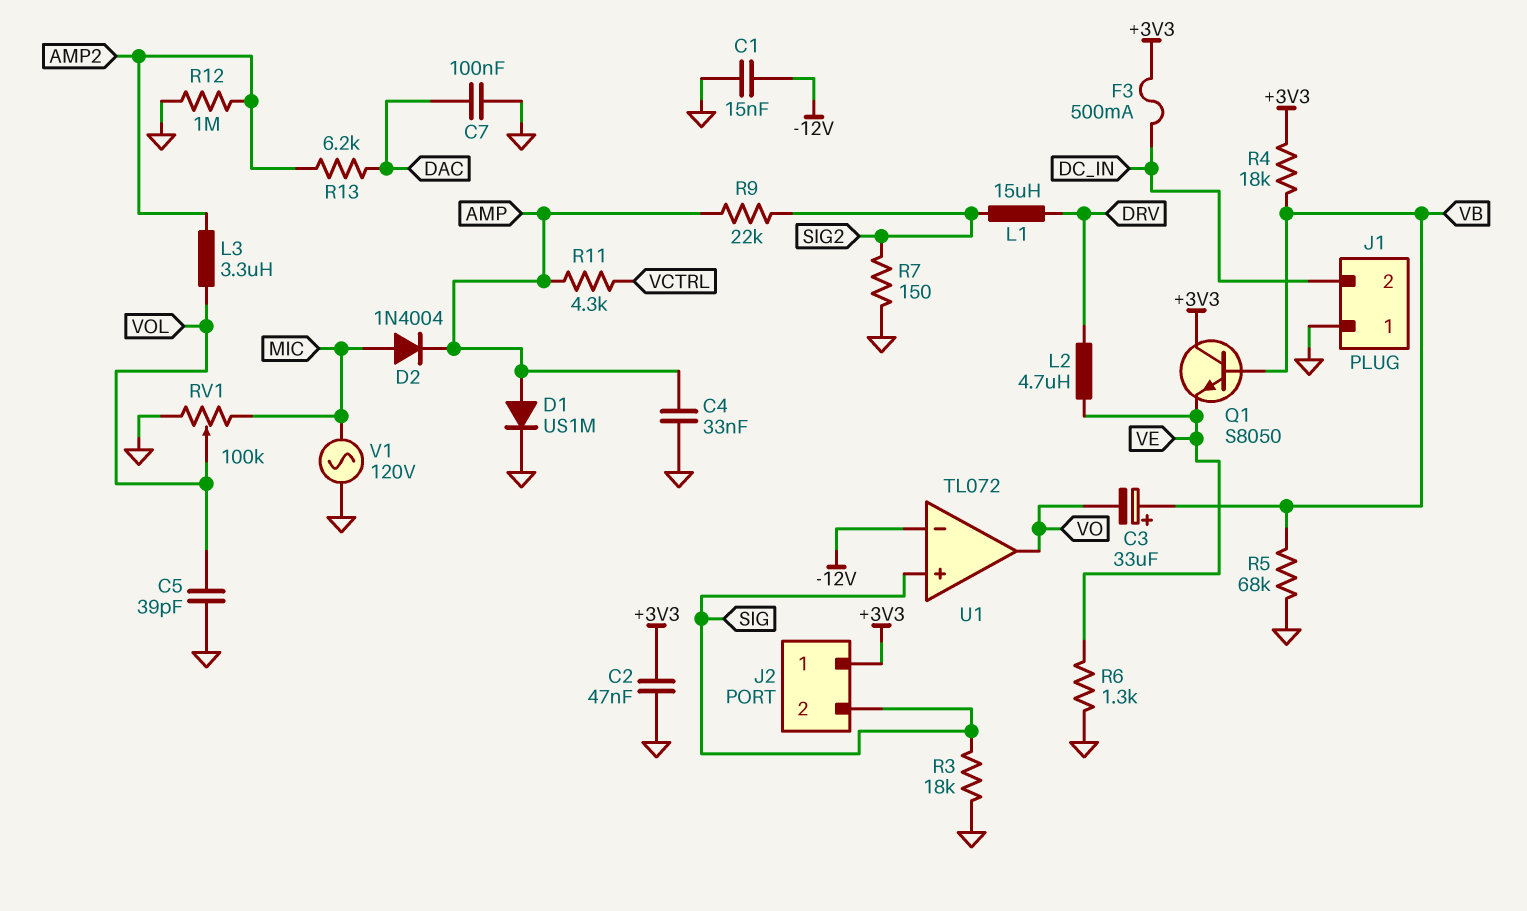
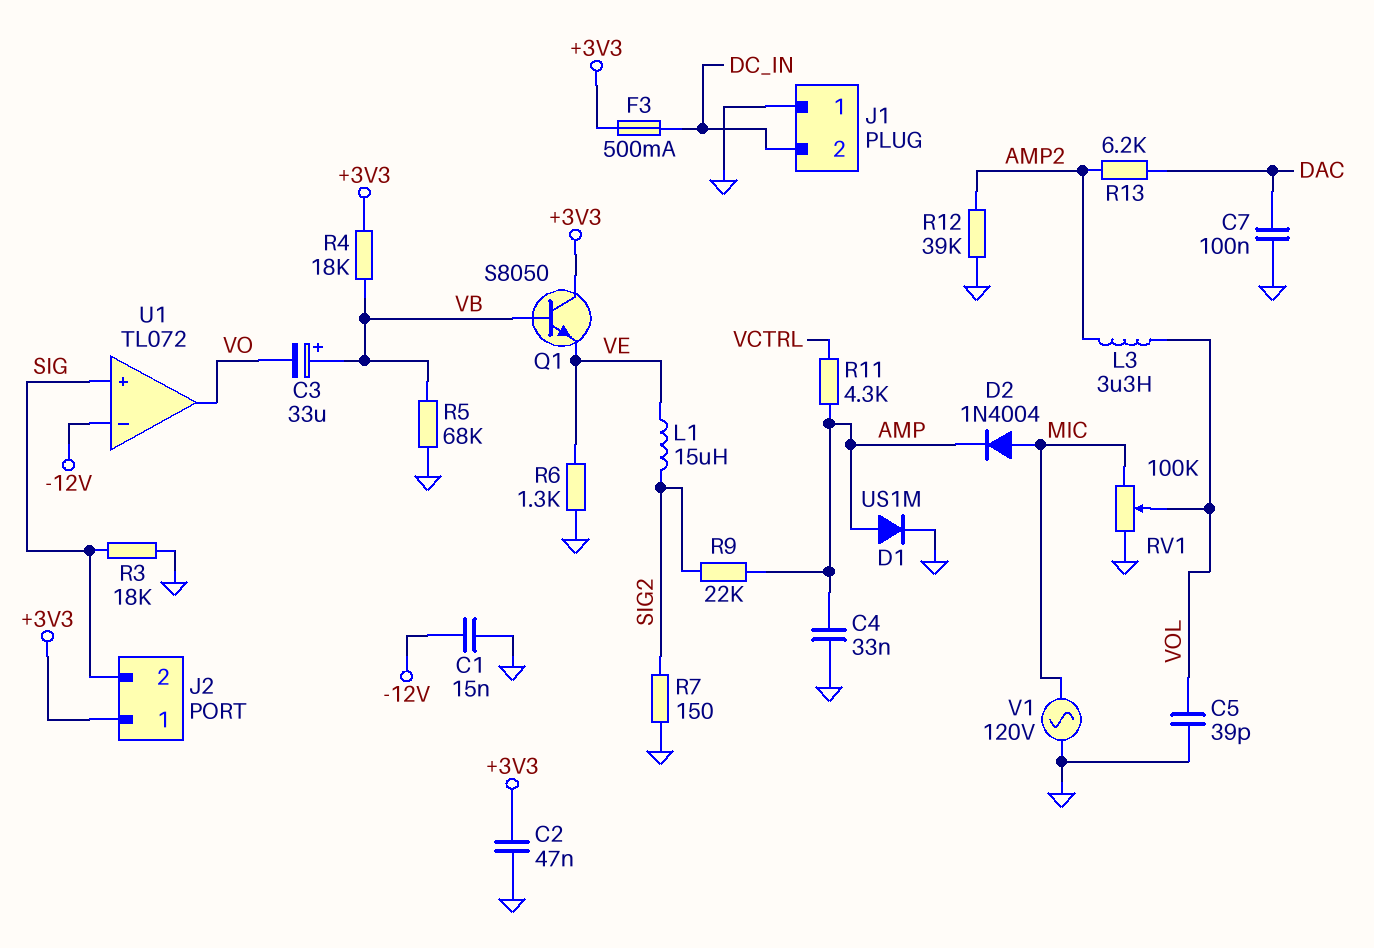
L1: 15uH (DRV, SIG2) -> 15uH (SIG2, VE)
L2: 4.7uH (DRV, VE) -> none
R12: 1M (AMP2, GND) -> 39k (AMP2, GND)

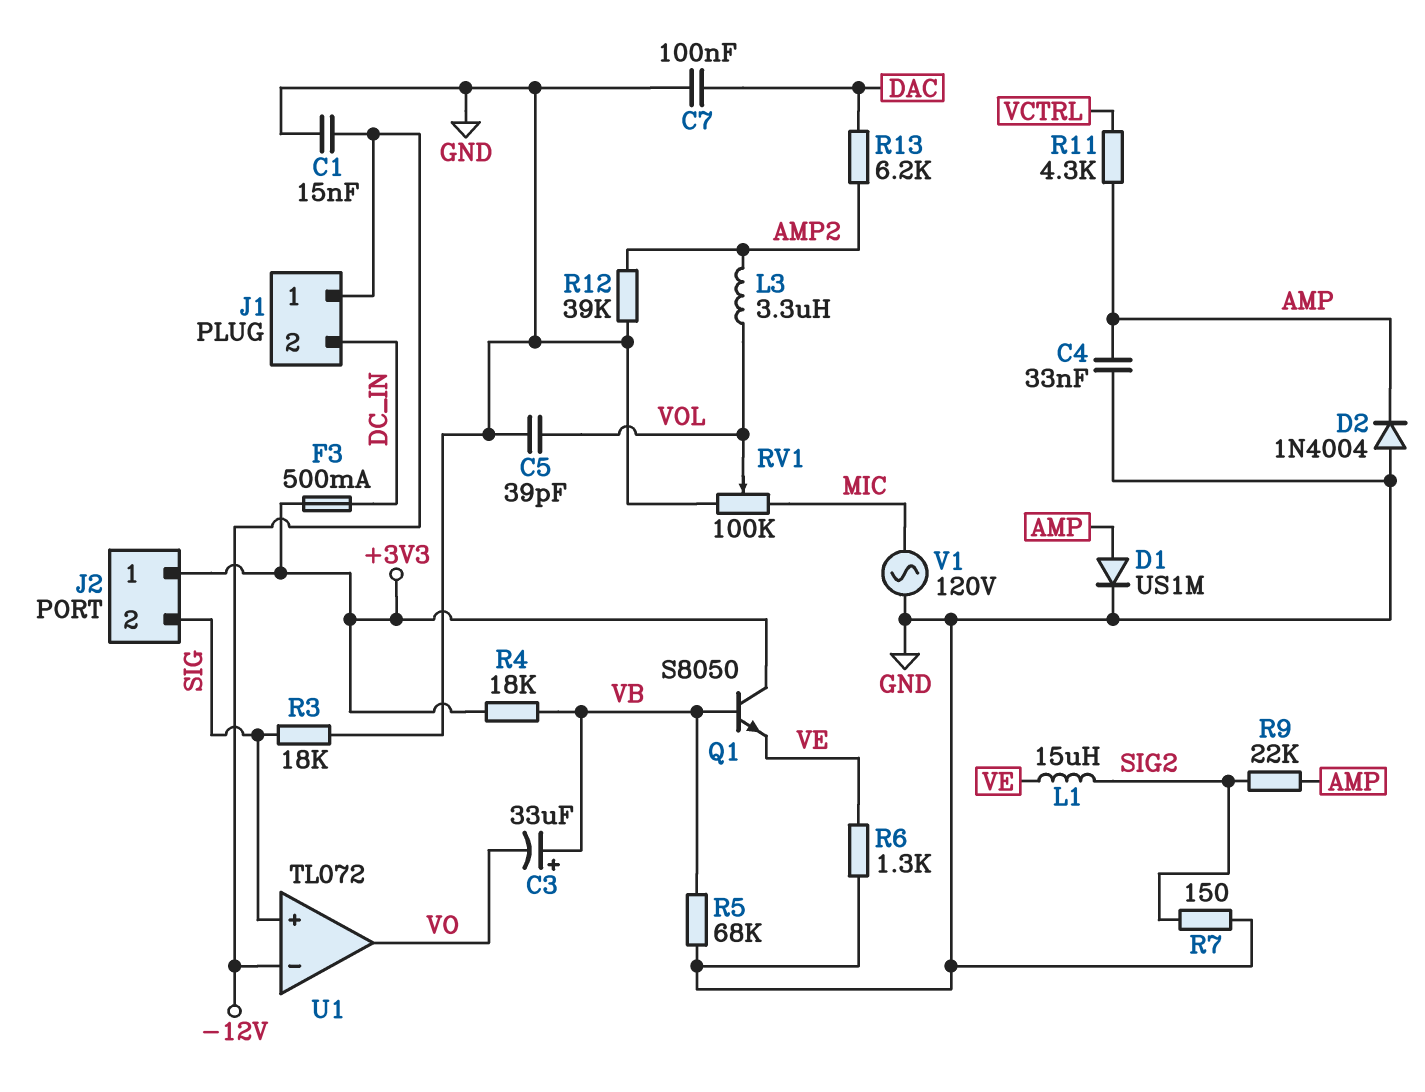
C2: 47nF (+3V3, GND) -> none
D2: diode 1N4004 (A MIC, K AMP) -> diode 1N4004 (A GND, K AMP)
J1 pin 1: GND -> -12V

